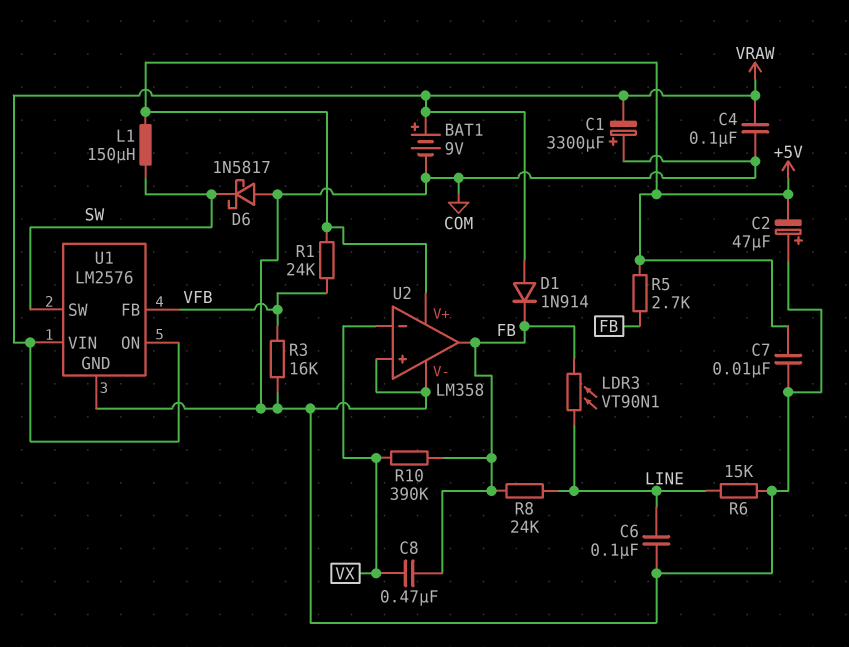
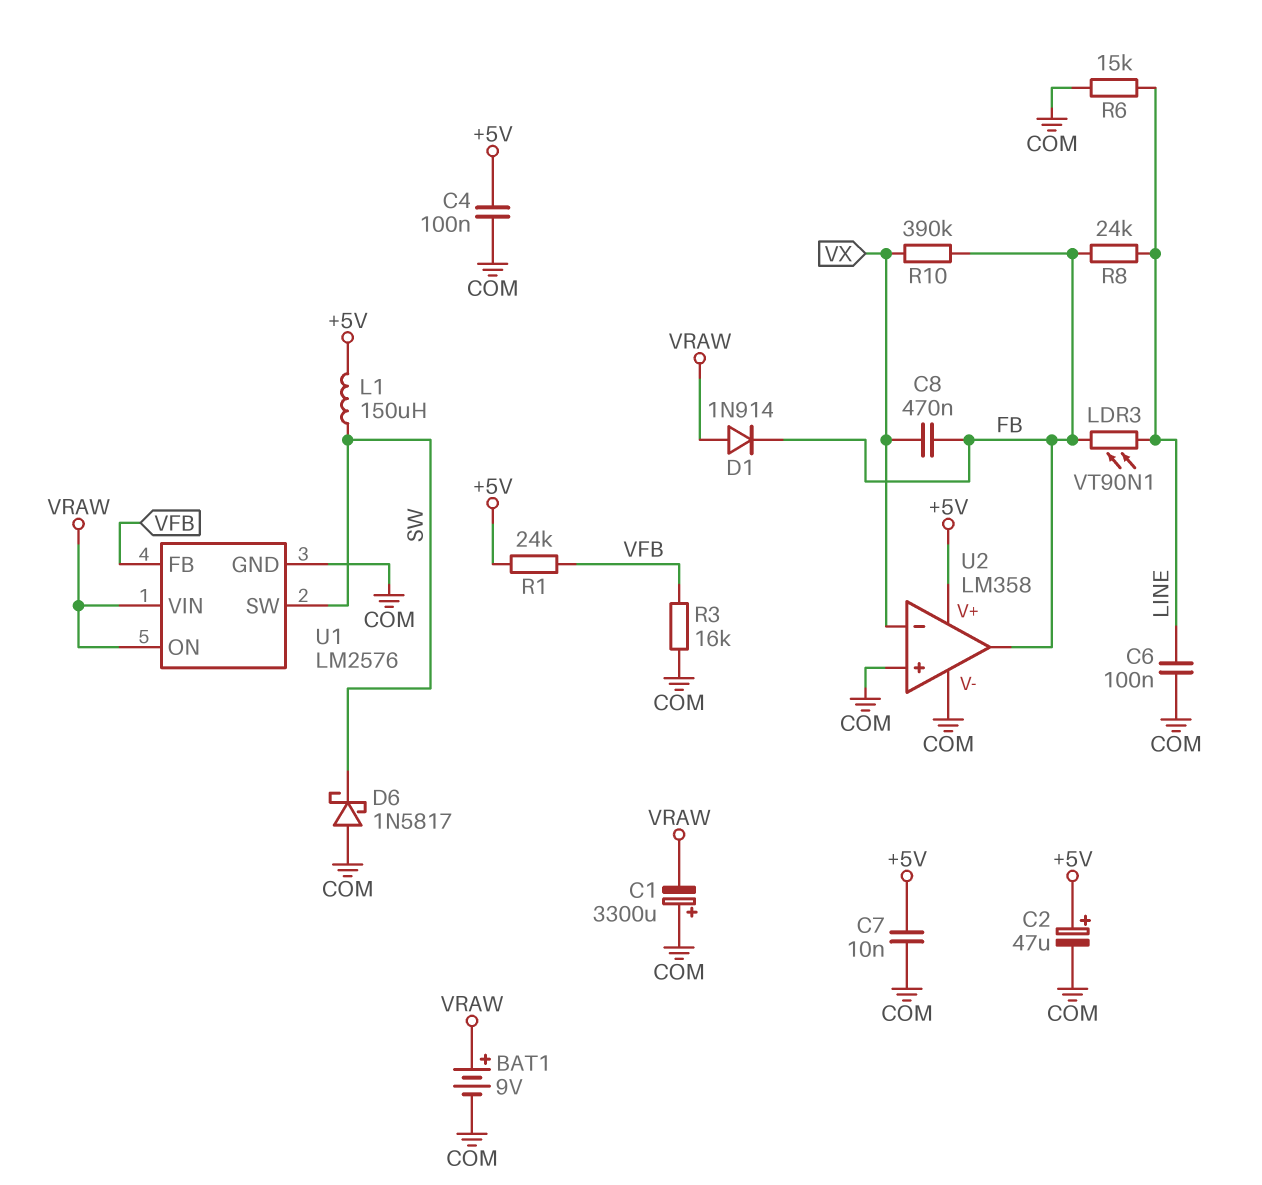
C2: 47uF (plus COM, minus +5V) -> 47uF (plus +5V, minus COM)
C4: 100nF (COM, VRAW) -> 100nF (+5V, COM)
R5: 2.7k (+5V, FB) -> none

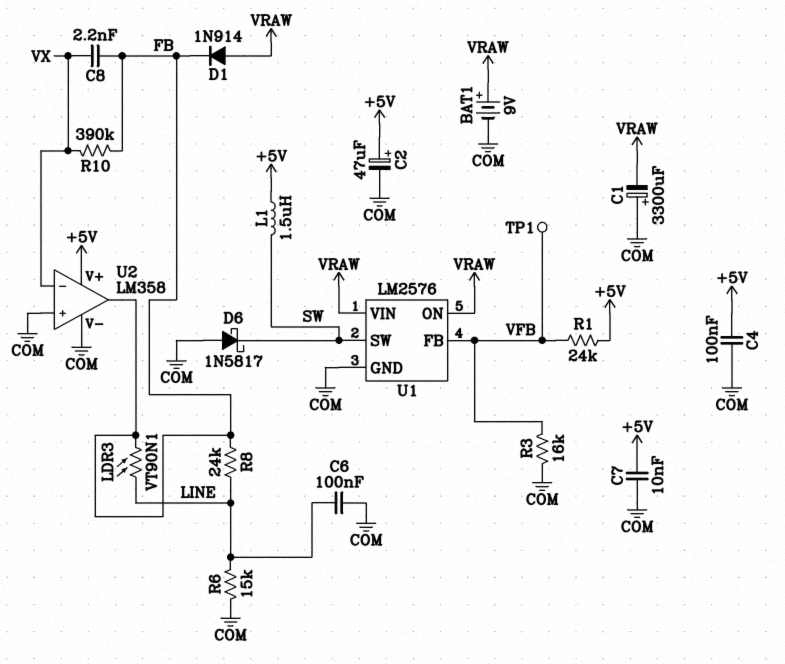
C8: 470nF (FB, VX) -> 2.2nF (FB, VX)
L1: 150uH (+5V, SW) -> 1.5uH (+5V, SW)
TP1: none -> test point (VFB)

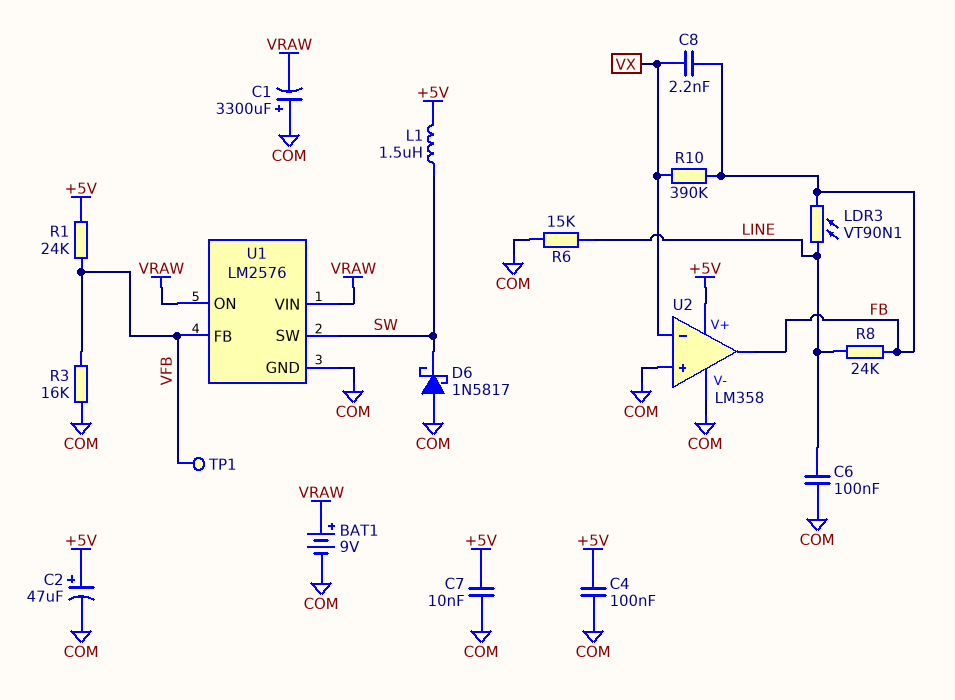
D1: diode 1N914 (A VRAW, K FB) -> none

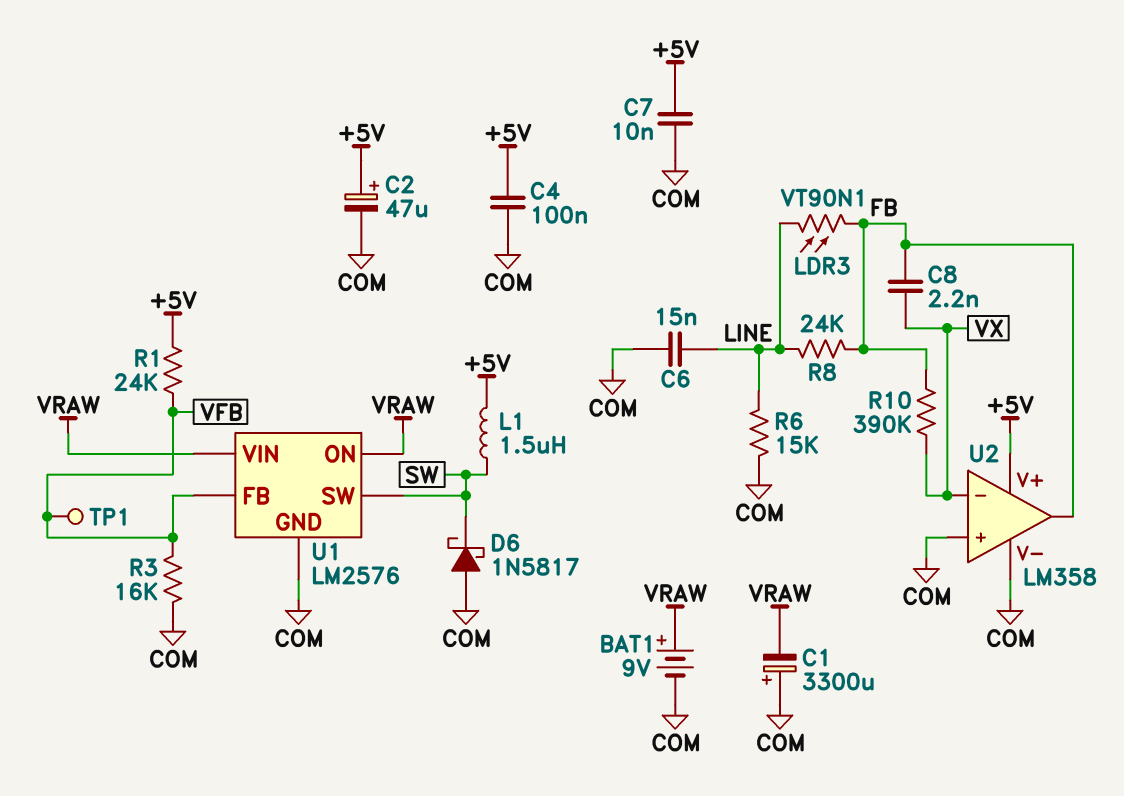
C6: 100nF (COM, LINE) -> 15nF (COM, LINE)

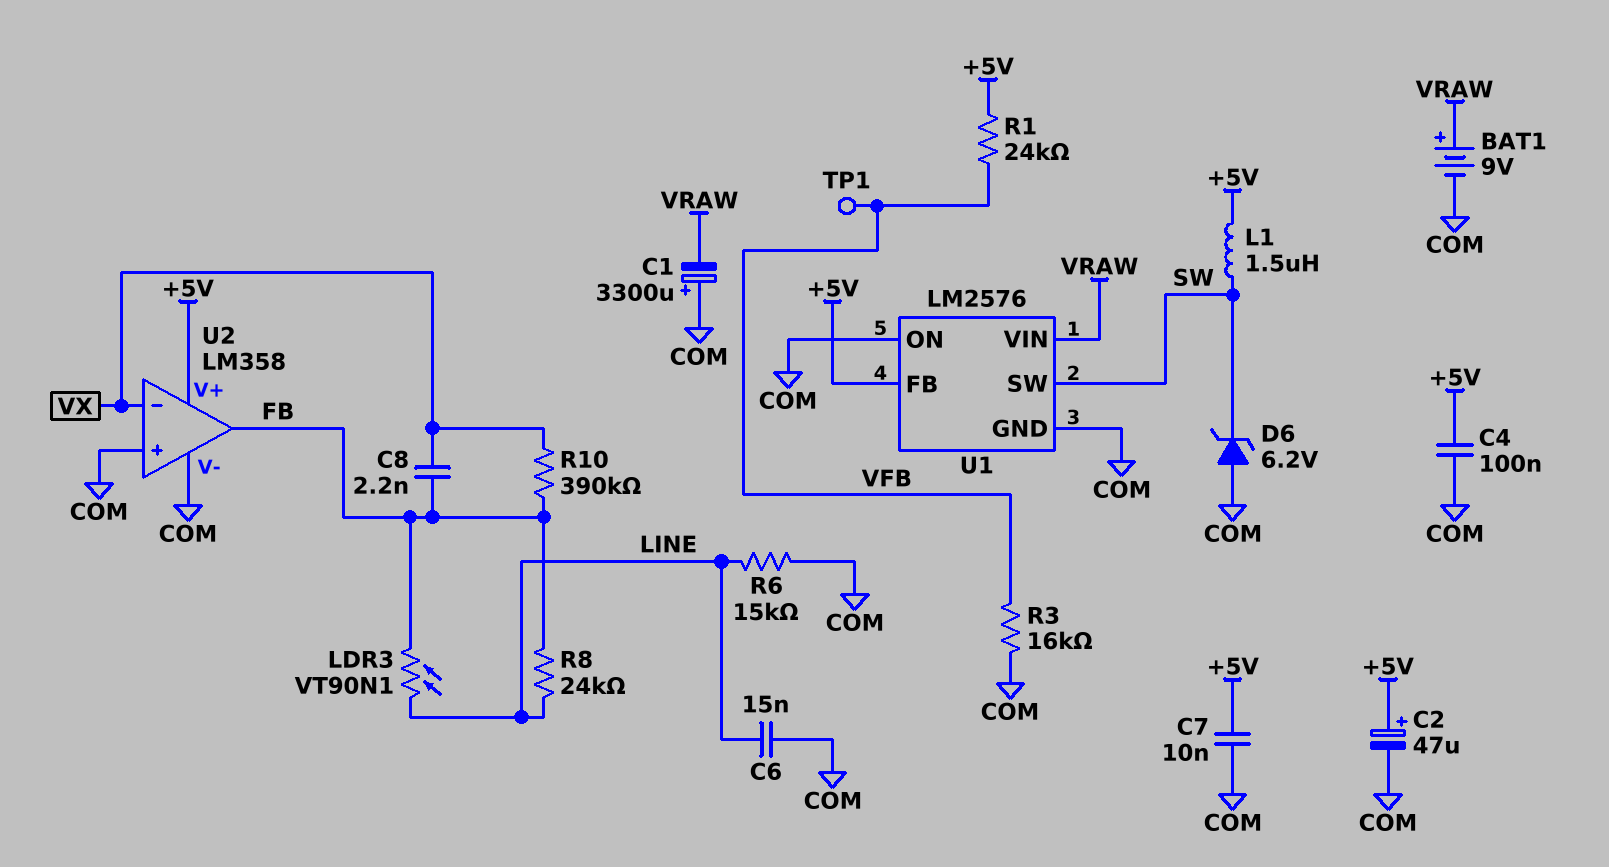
D6: schottky 1N5817 (A COM, K SW) -> zener 6.2V (A COM, K SW)
U1 pin FB: VFB -> +5V
U1 pin ON: VRAW -> COM

